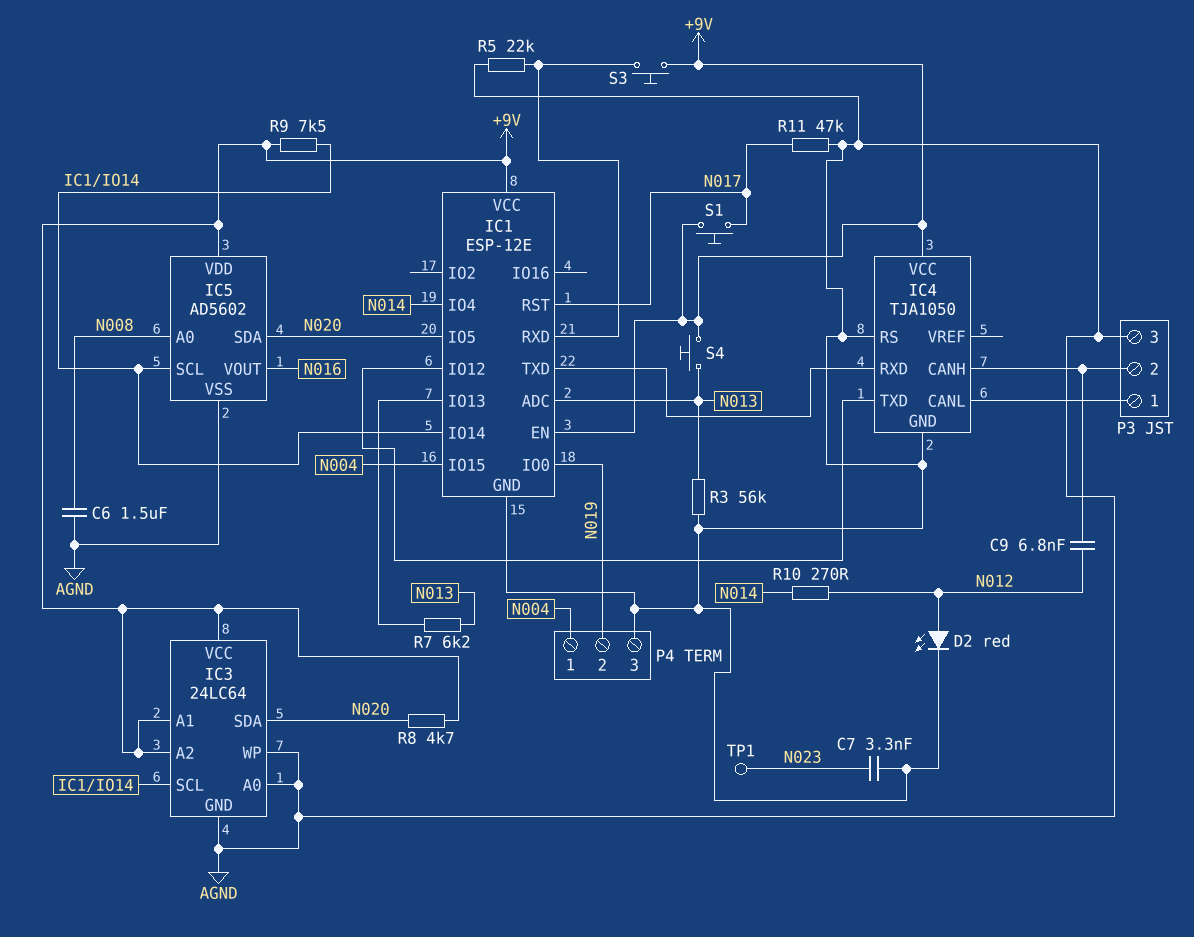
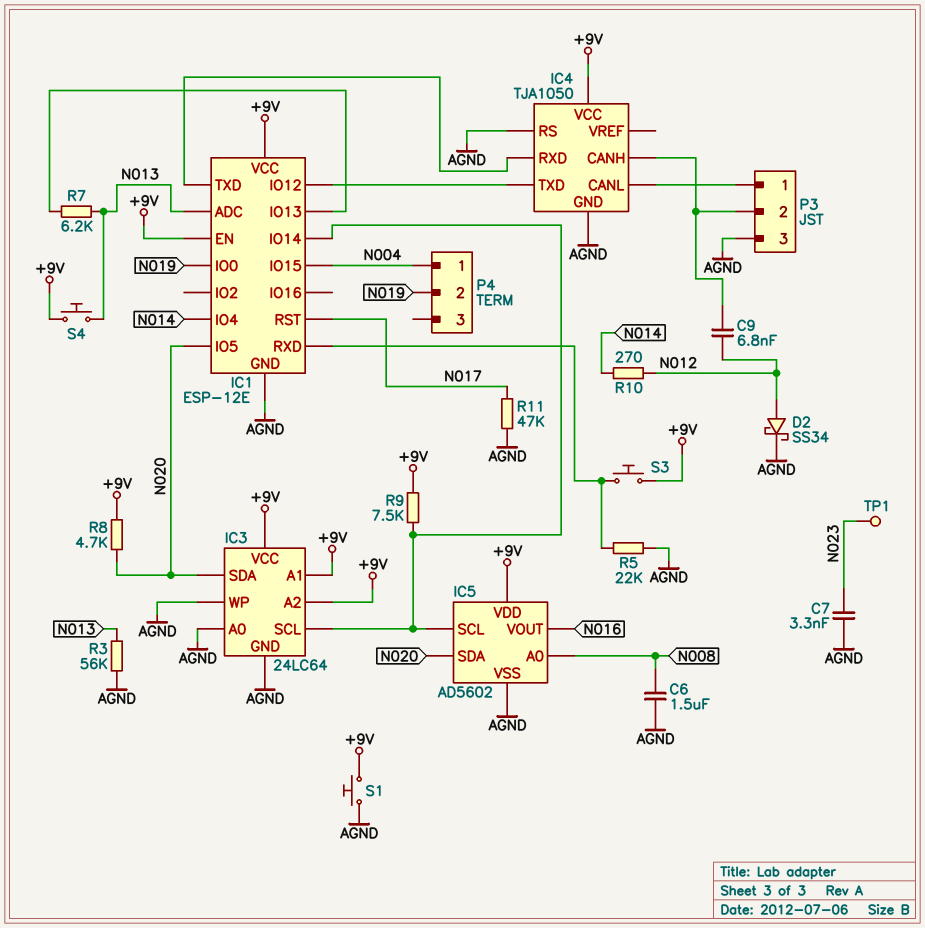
D2: LED red (A N012, K AGND) -> schottky SS34 (A N012, K AGND)
P4 pin 3: AGND -> none
S1: button (+9V, N017) -> button (+9V, AGND)

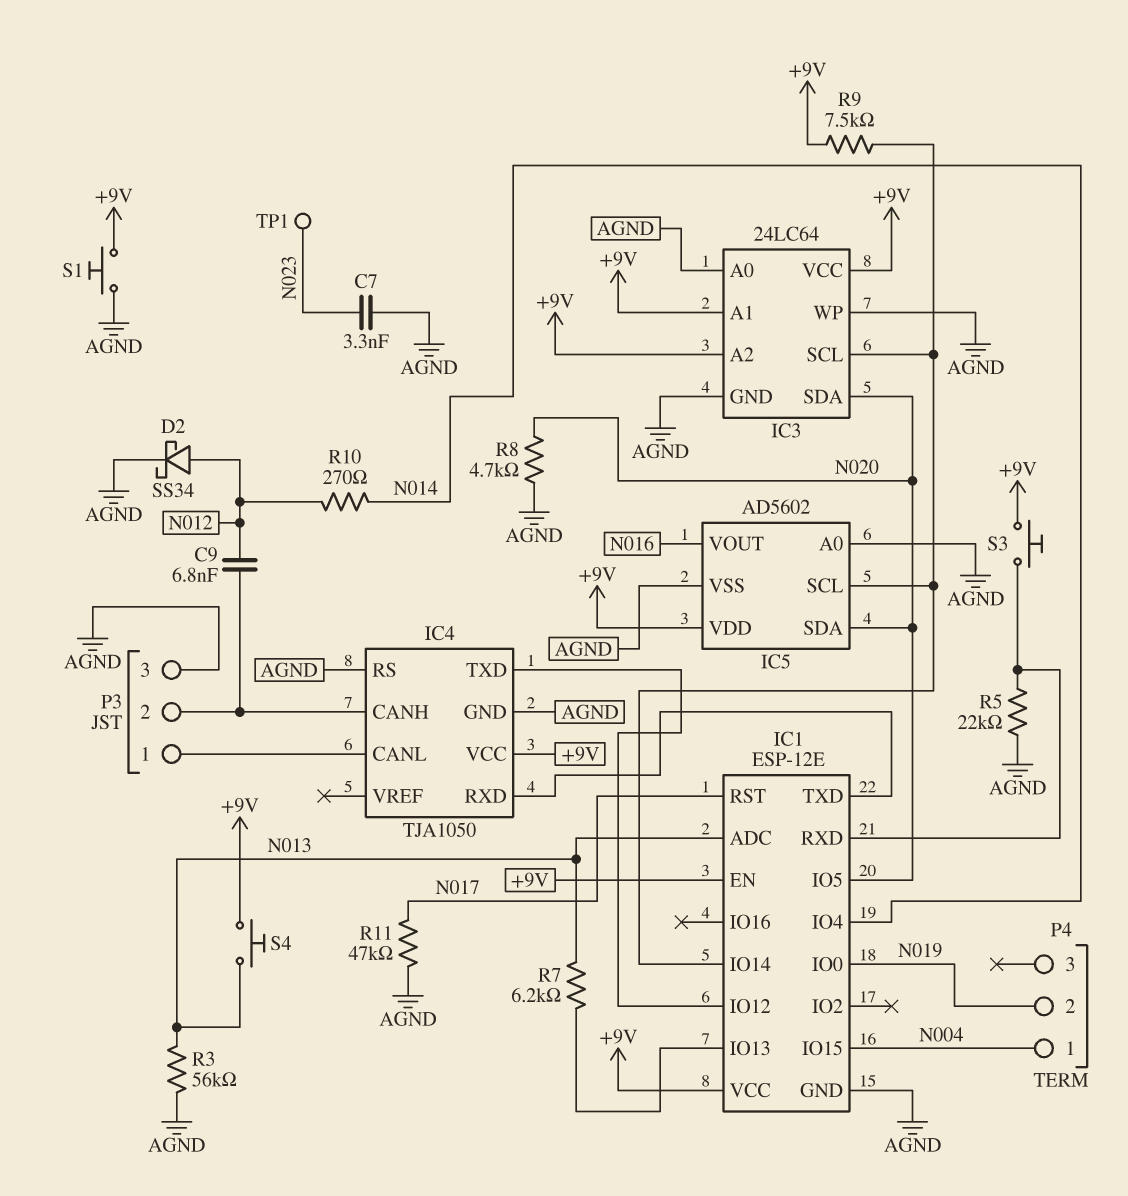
C6: 1.5uF (AGND, N008) -> none
IC5 pin A0: N008 -> AGND
R8: 4.7k (+9V, N020) -> 4.7k (AGND, N020)

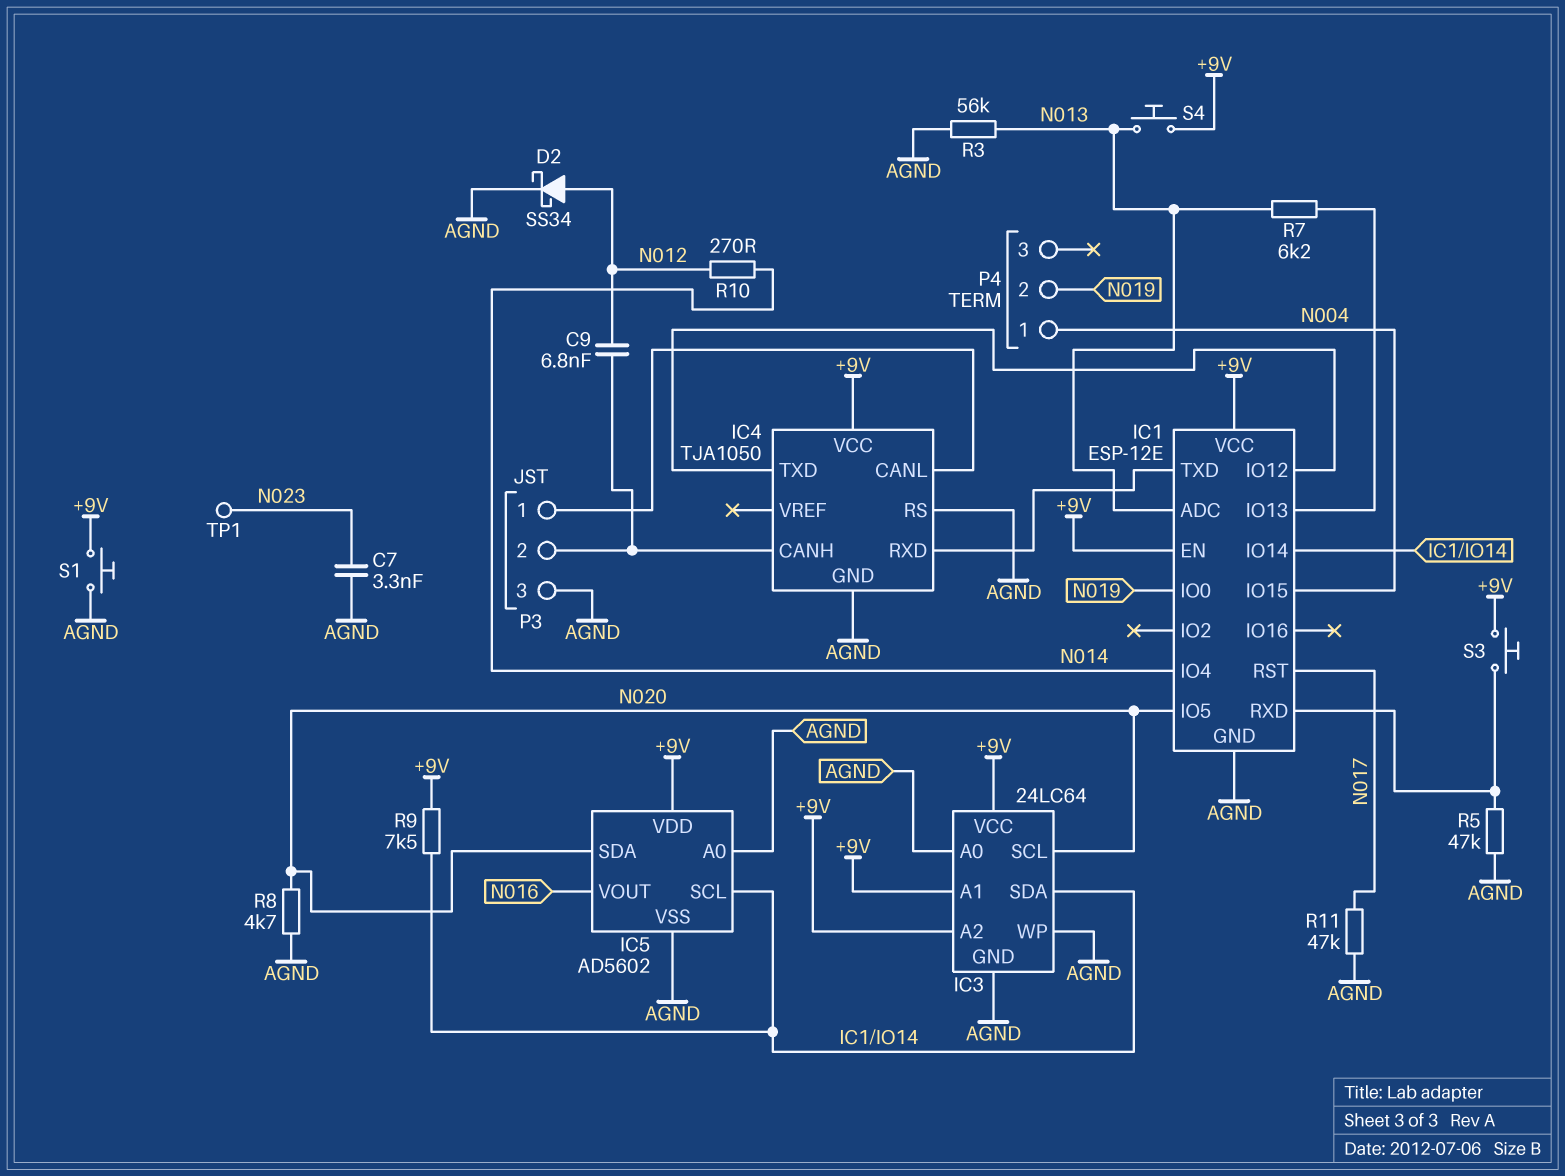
IC3 pin SCL: IC1/IO14 -> N020
IC3 pin SDA: N020 -> IC1/IO14
R5: 22k (AGND, IC1/RXD) -> 47k (AGND, IC1/RXD)

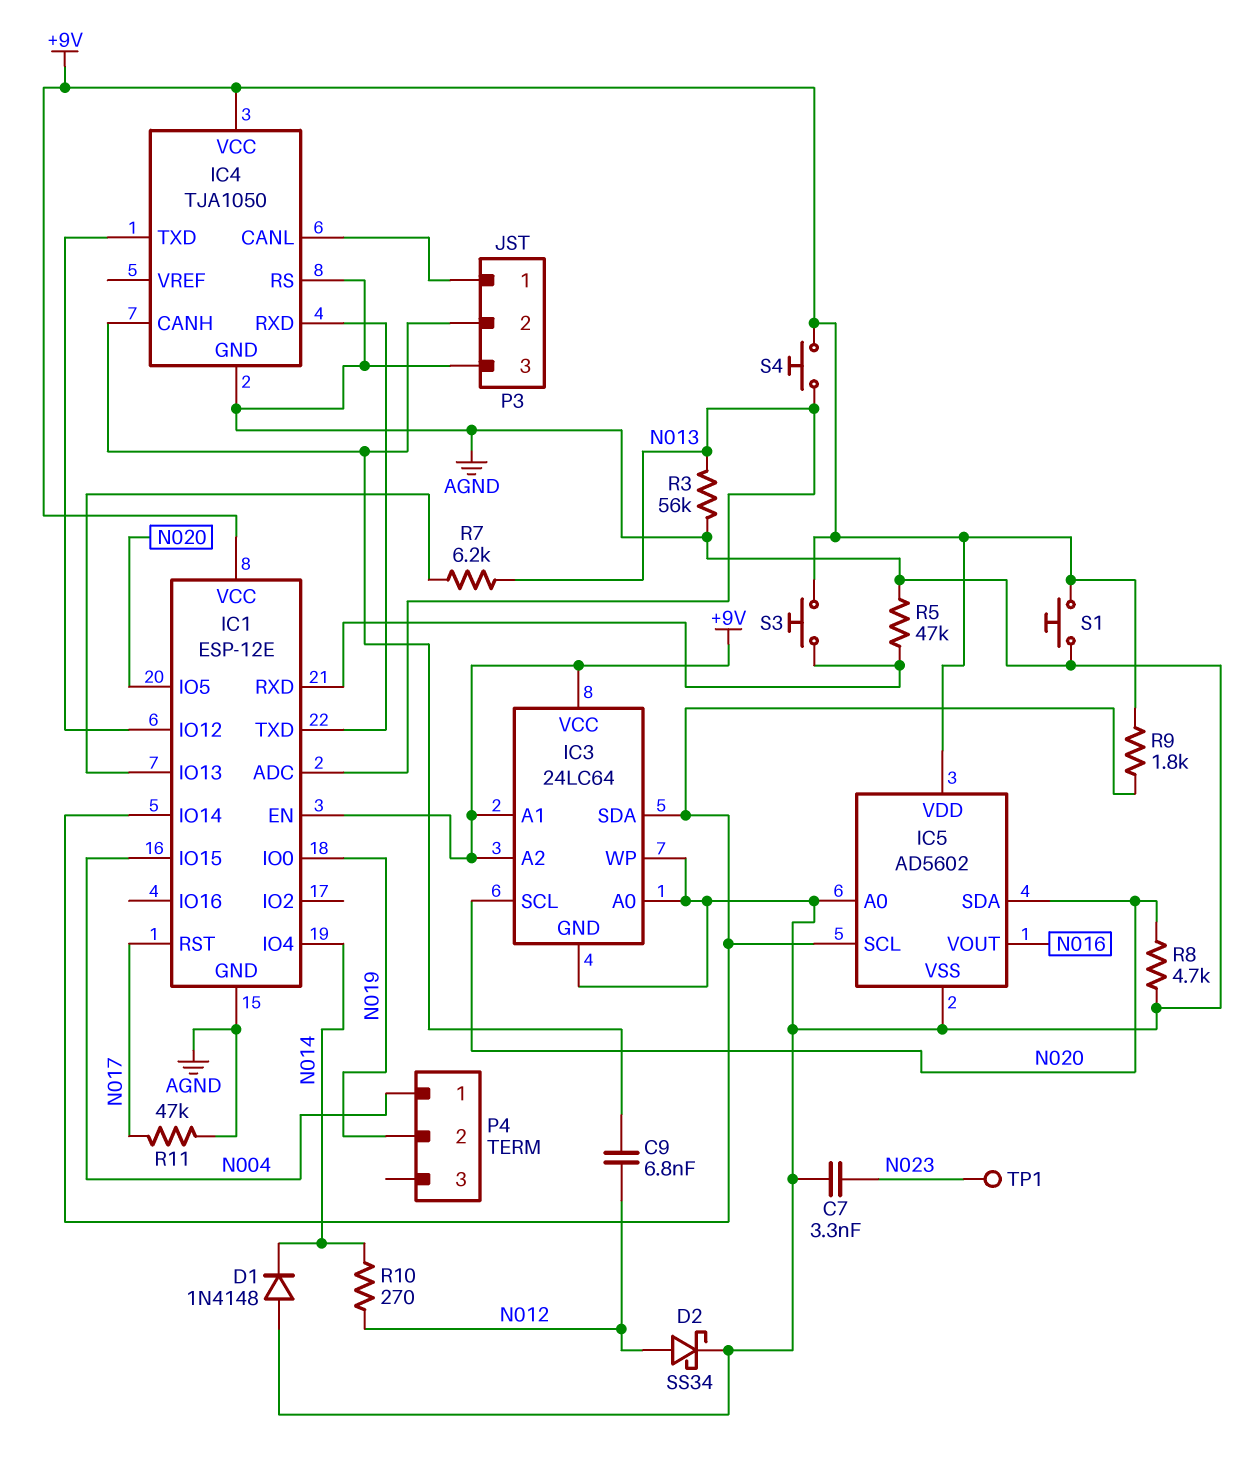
D1: none -> diode 1N4148 (A AGND, K N014)
R9: 7.5k (+9V, IC1/IO14) -> 1.8k (+9V, IC1/IO14)

